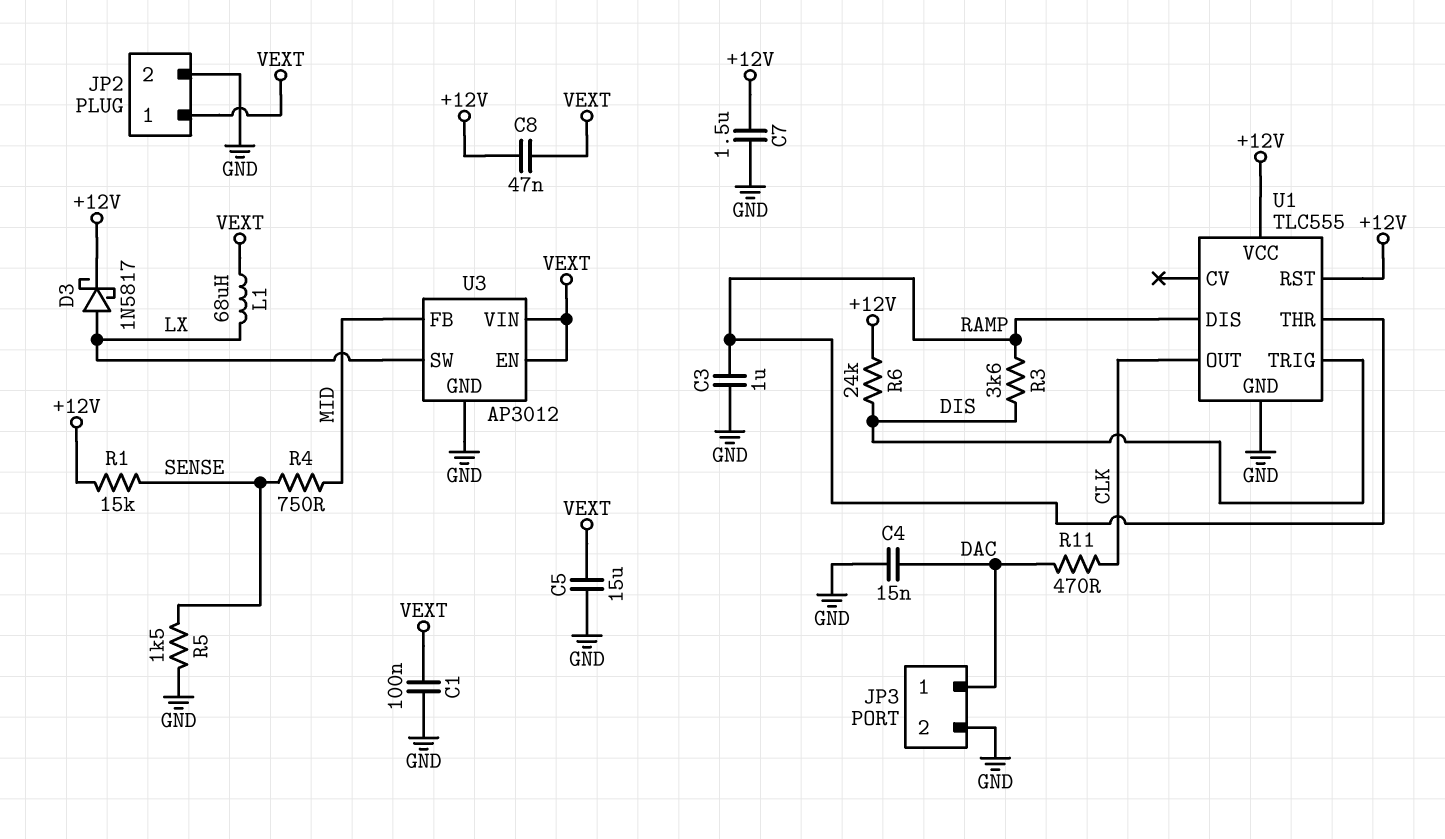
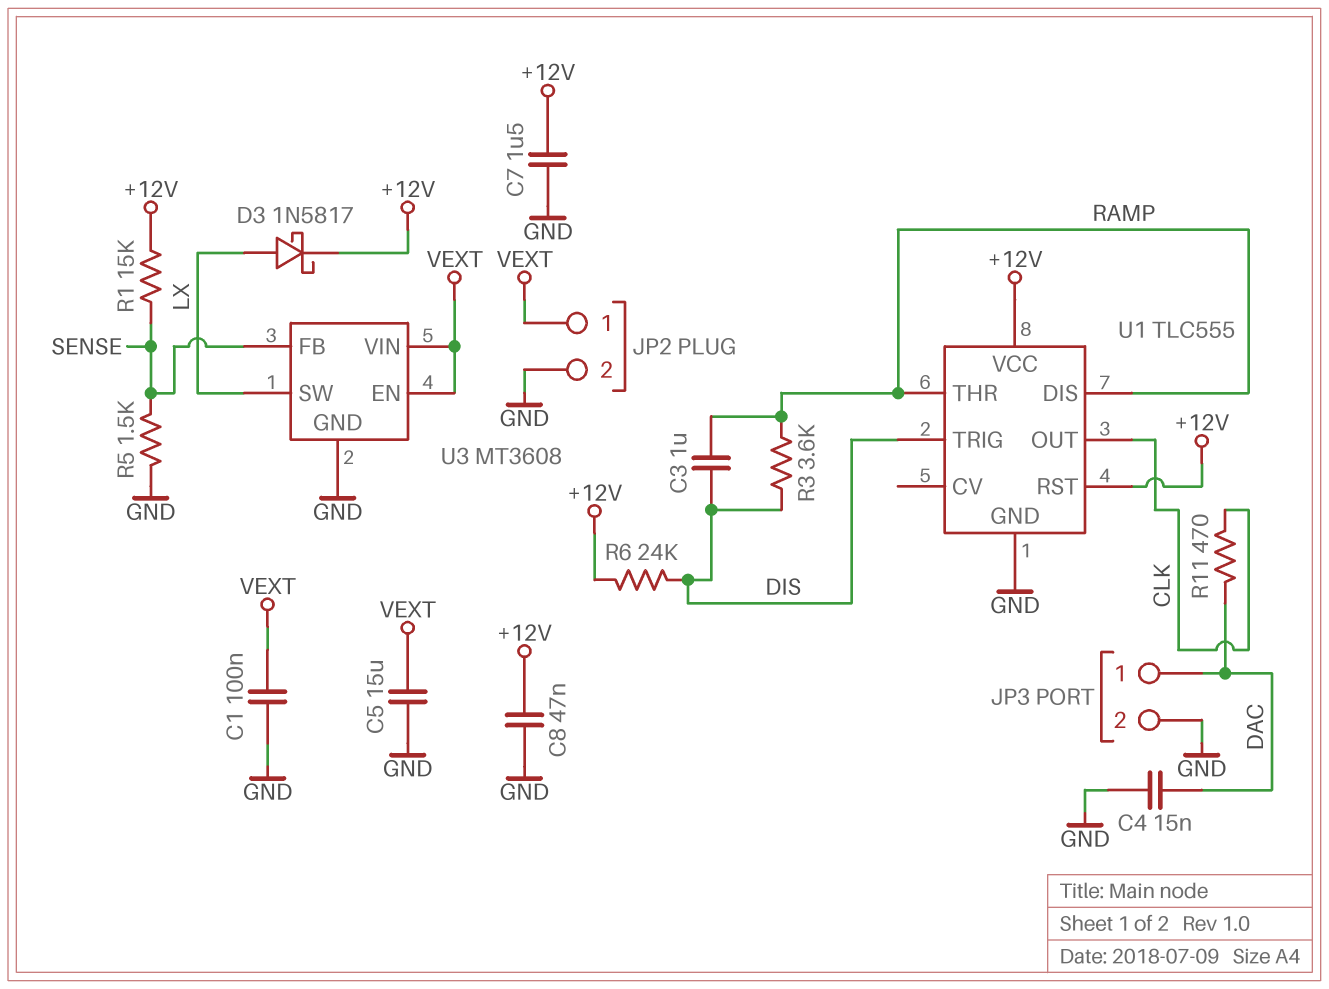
C3: 1uF (GND, RAMP) -> 1uF (DIS, RAMP)
C8: 47nF (+12V, VEXT) -> 47nF (+12V, GND)
L1: 68uH (LX, VEXT) -> none
R4: 750 (MID, SENSE) -> none
U3: AP3012 -> MT3608
U3 pin FB: MID -> SENSE

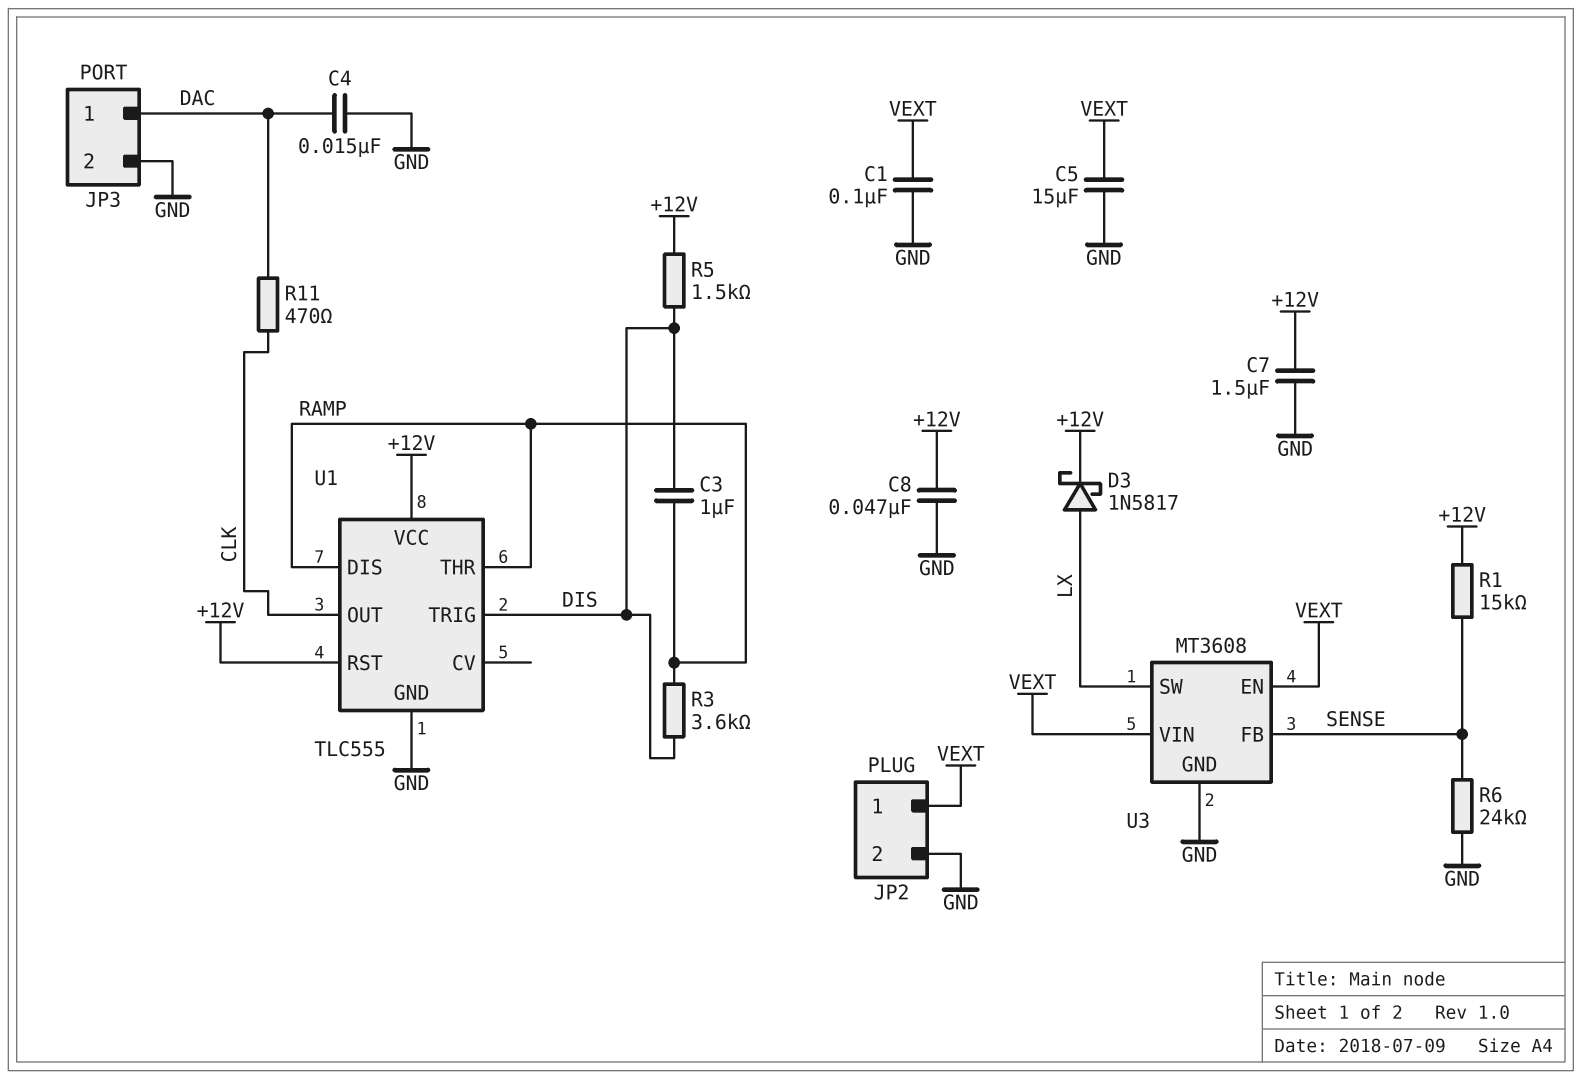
R5: 1.5k (GND, SENSE) -> 1.5k (+12V, DIS)
R6: 24k (+12V, DIS) -> 24k (GND, SENSE)

